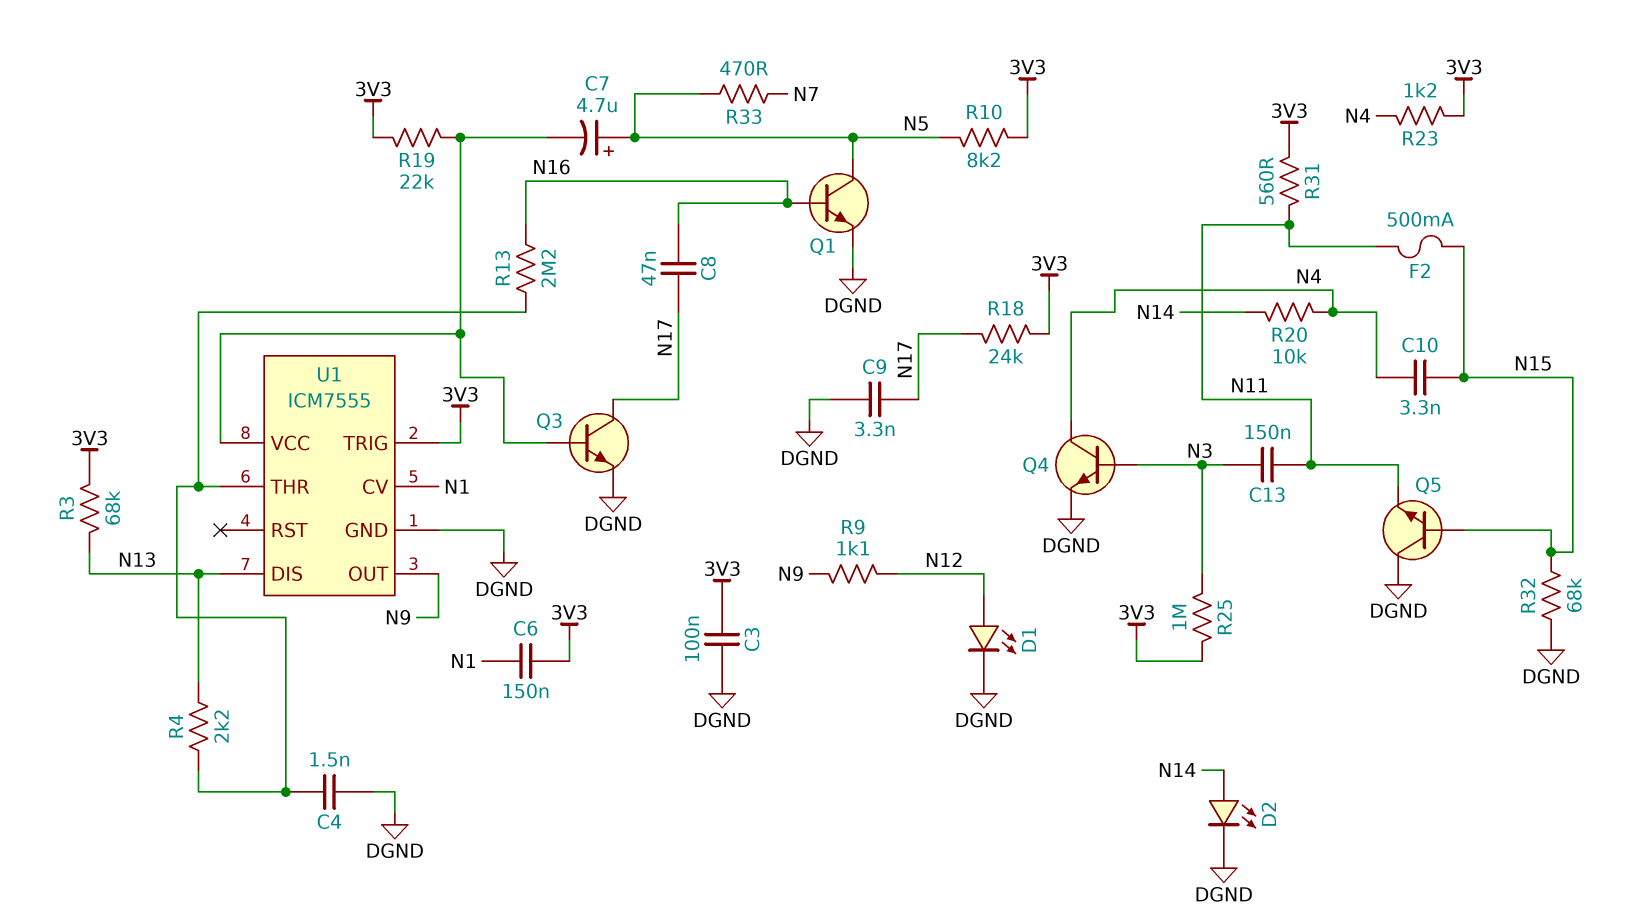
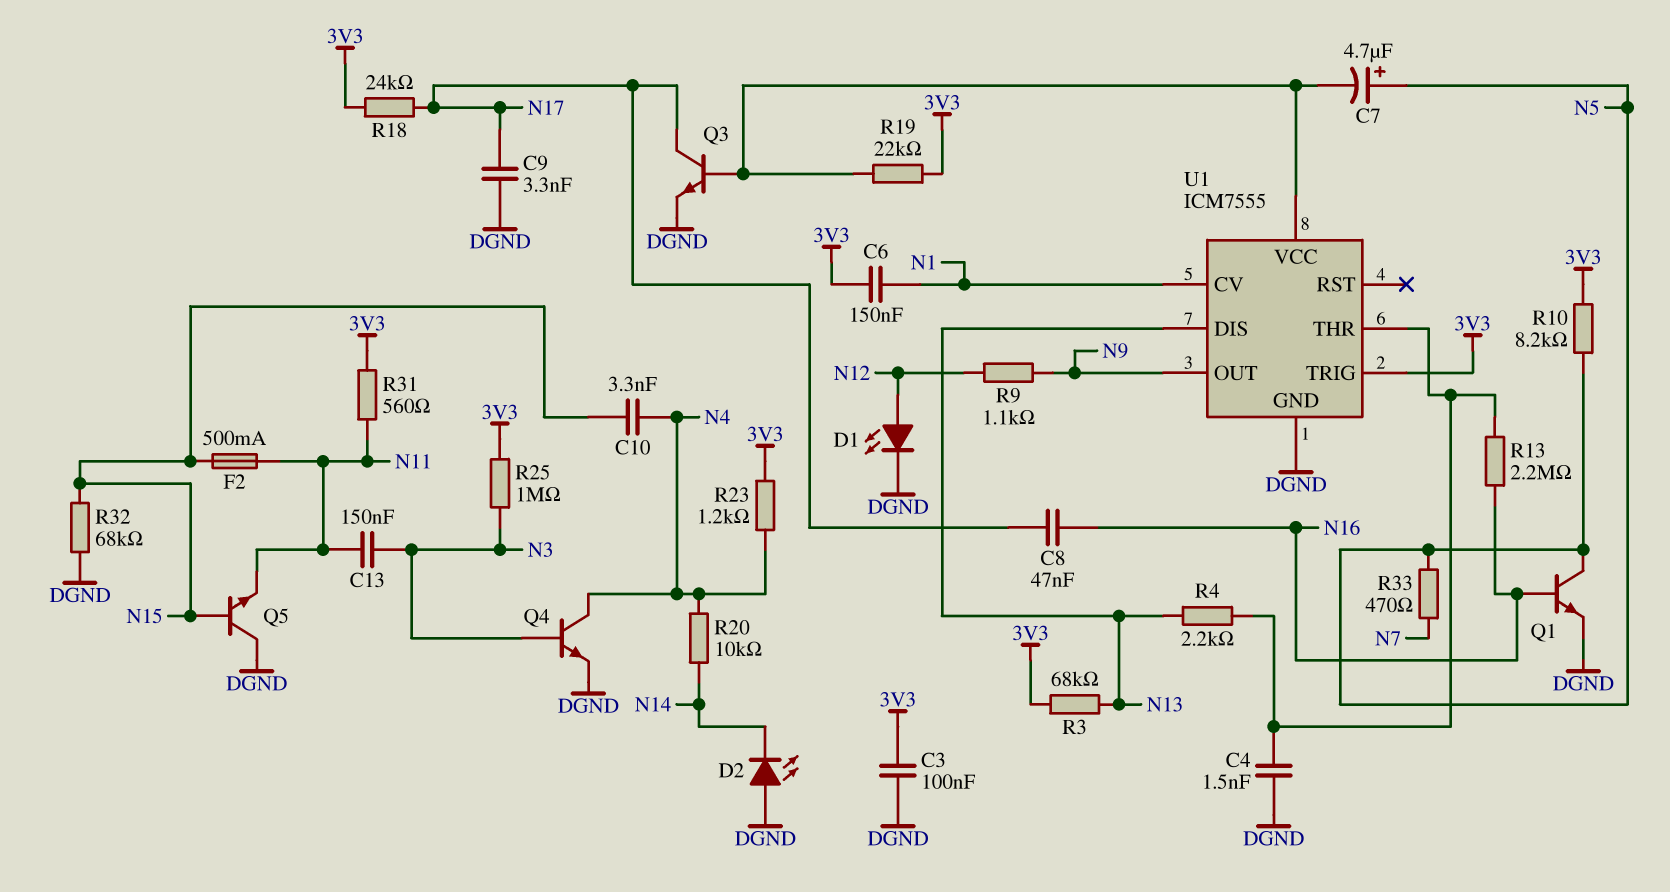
D2: LED (A N14, K DGND) -> LED (A DGND, K N14)

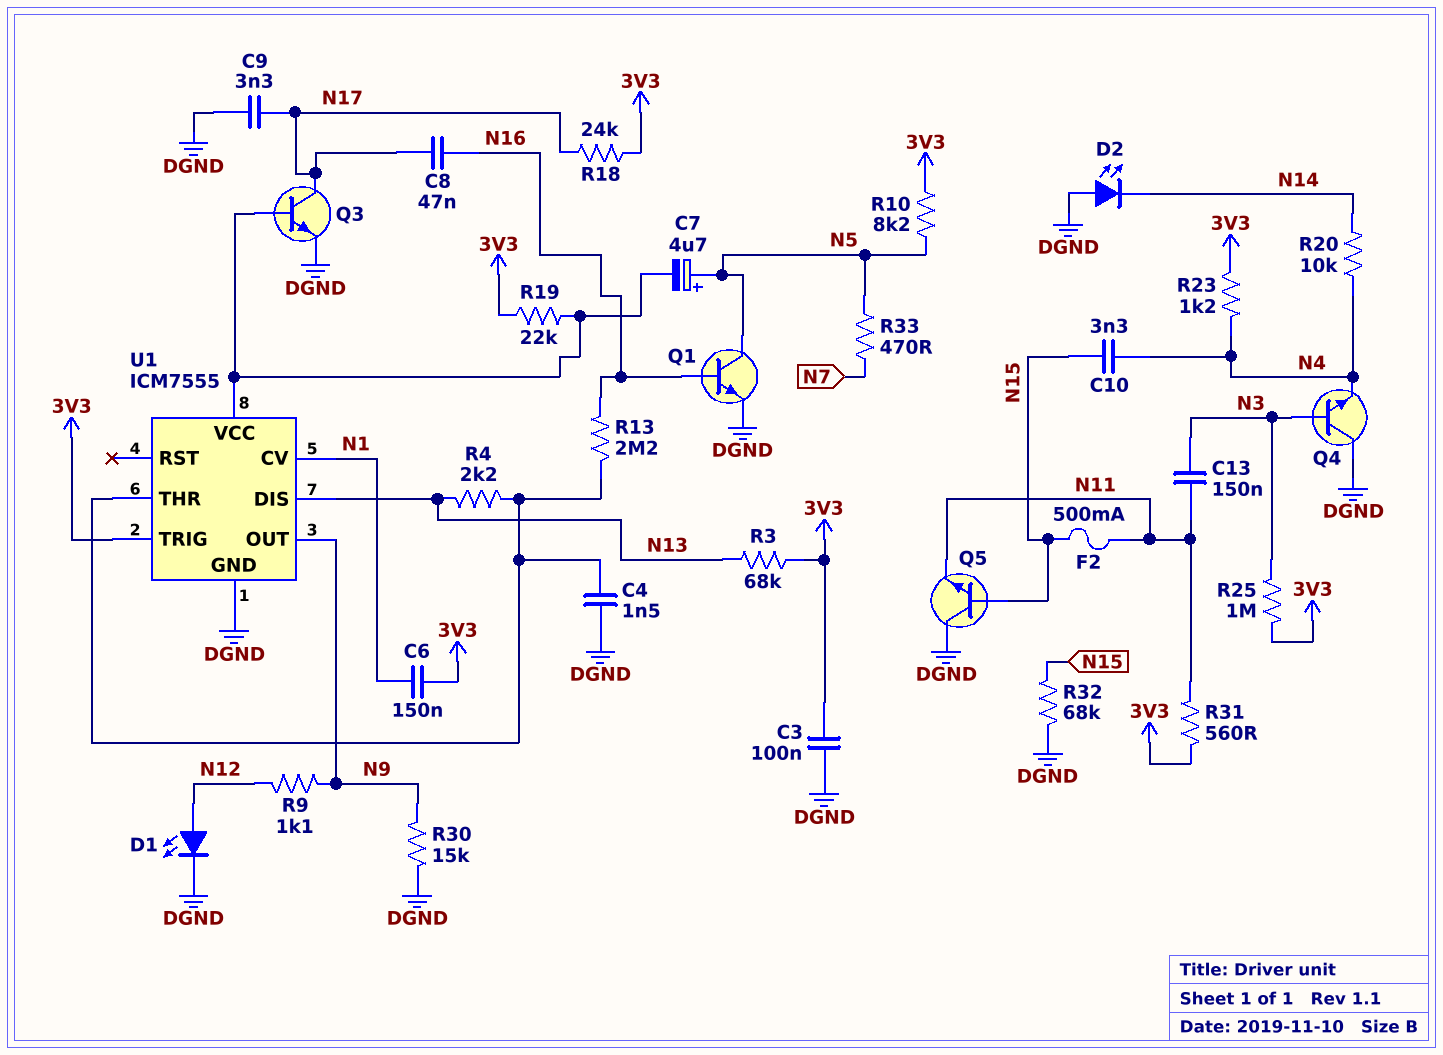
Q4: NPN (B N3, C N4, E DGND) -> NPN (B N3, C DGND, E N4)
R30: none -> 15k (DGND, N9)

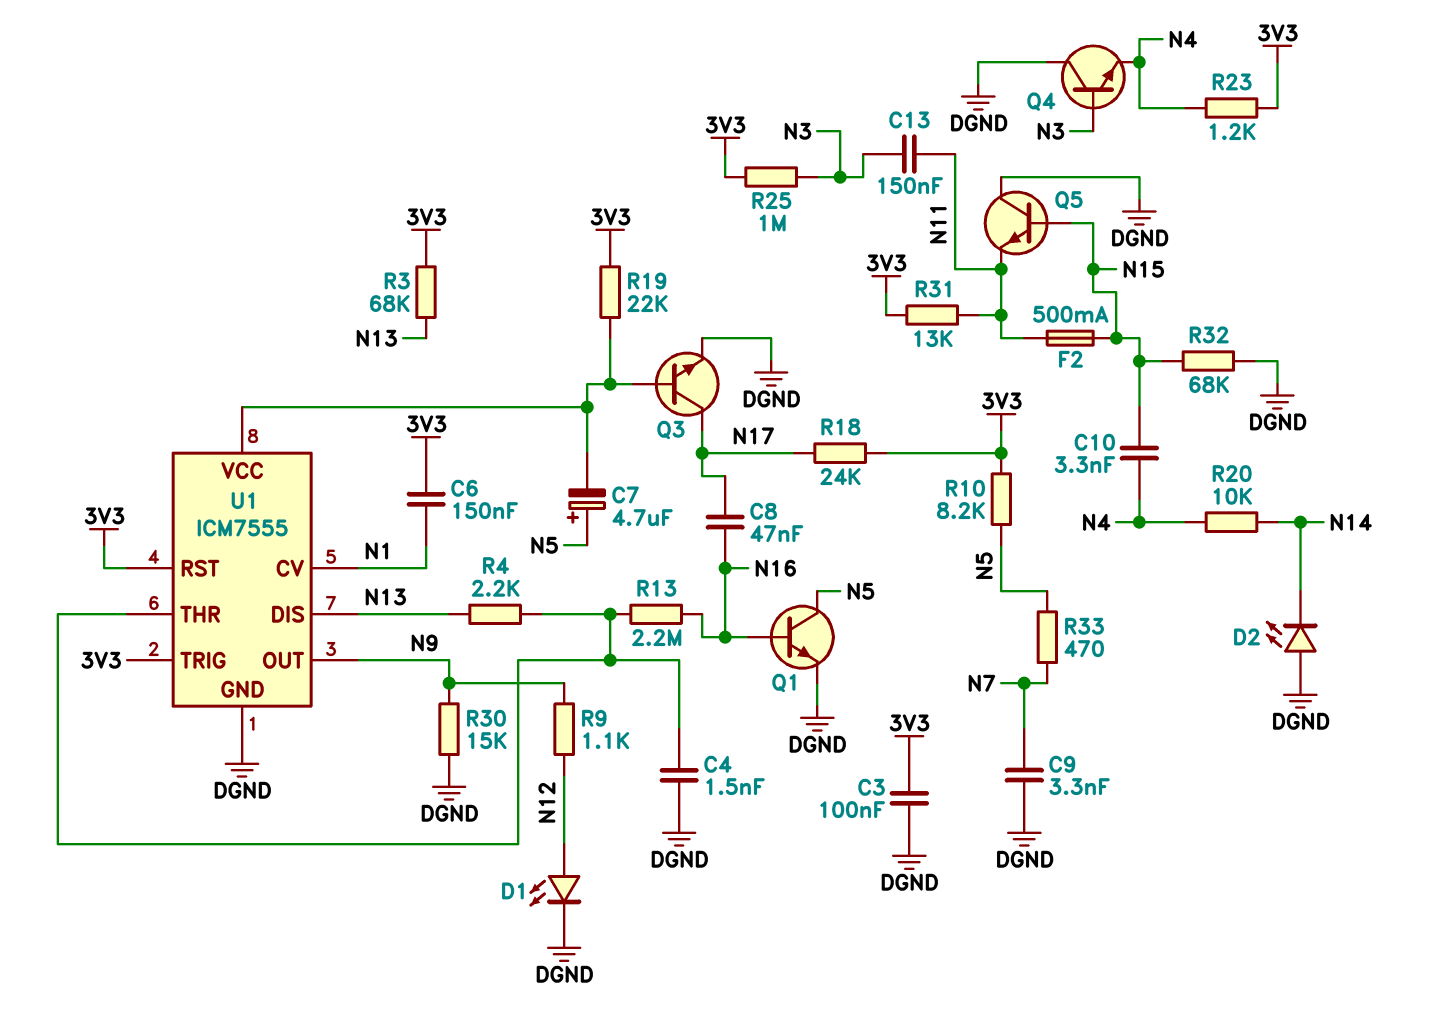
C9: 3.3nF (DGND, N17) -> 3.3nF (DGND, N7)
R31: 560 (3V3, N11) -> 13k (3V3, N11)
U1 pin RST: none -> 3V3

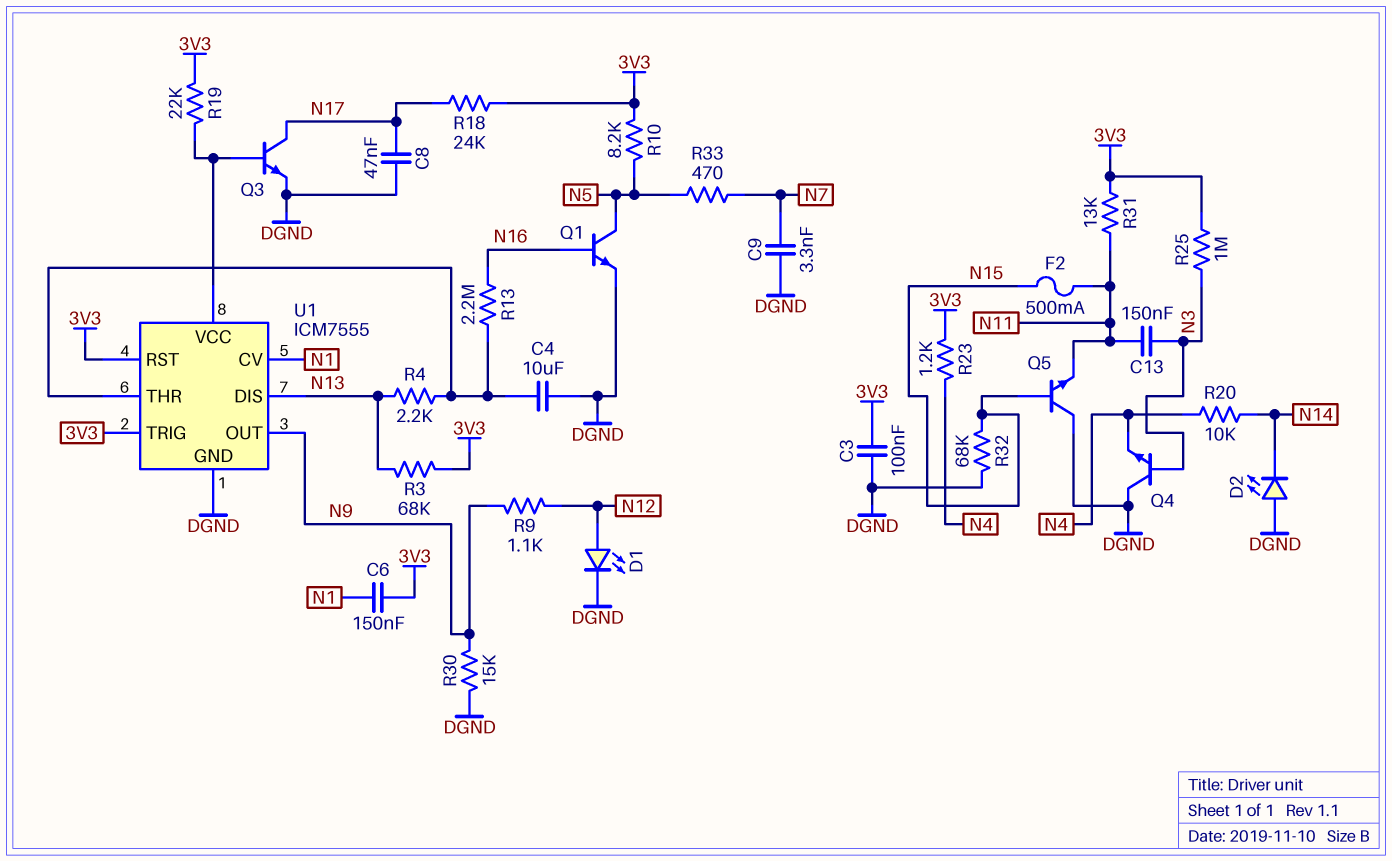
C4: 1.5nF (DGND, U1/THR) -> 10uF (DGND, U1/THR)
C7: 4.7uF (plus N5, minus U1/VCC) -> none
C8: 47nF (N16, N17) -> 47nF (DGND, N17)
C10: 3.3nF (N4, N15) -> none

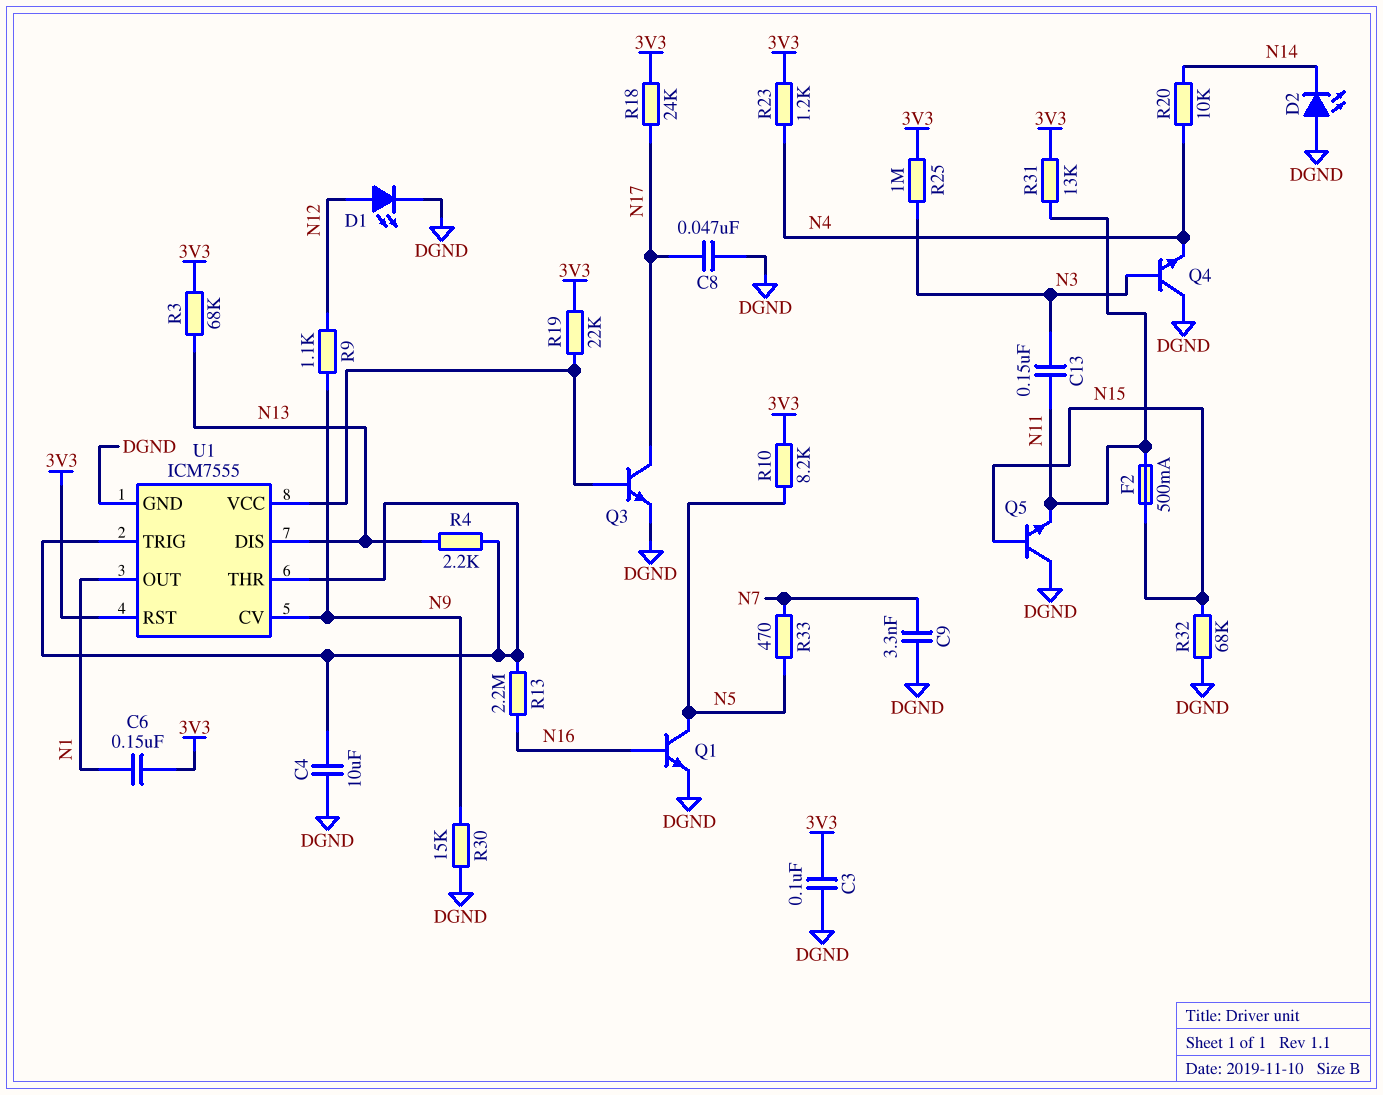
U1 pin CV: N1 -> N9
U1 pin OUT: N9 -> N1
U1 pin TRIG: 3V3 -> U1/THR

